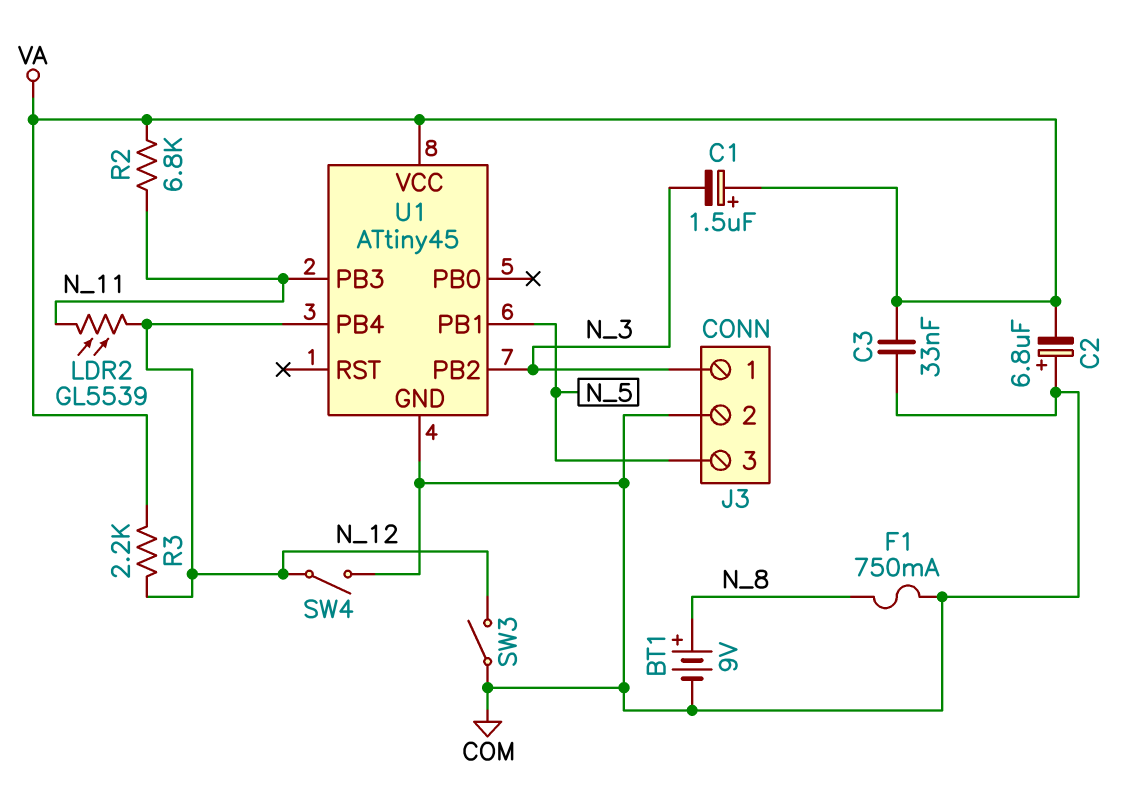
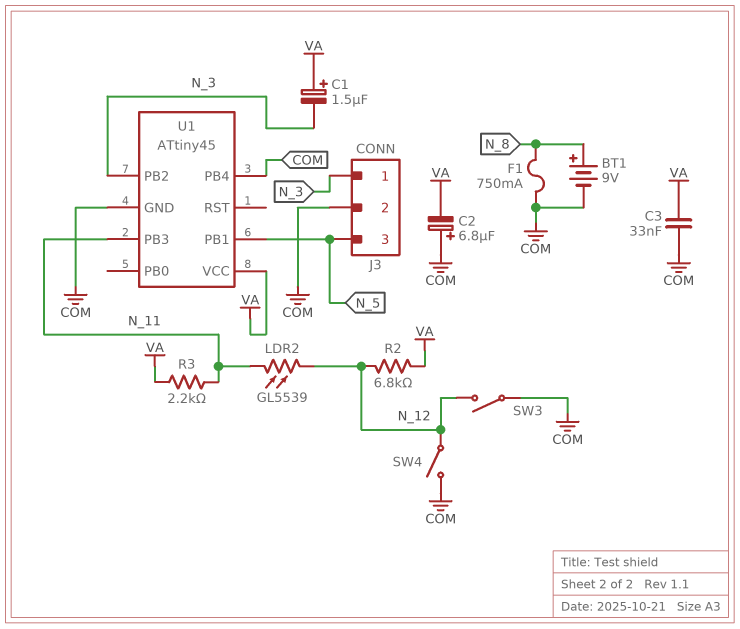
R2: 6.8k (N_11, VA) -> 6.8k (N_12, VA)
R3: 2.2k (N_12, VA) -> 2.2k (N_11, VA)
U1 pin PB4: N_12 -> COM

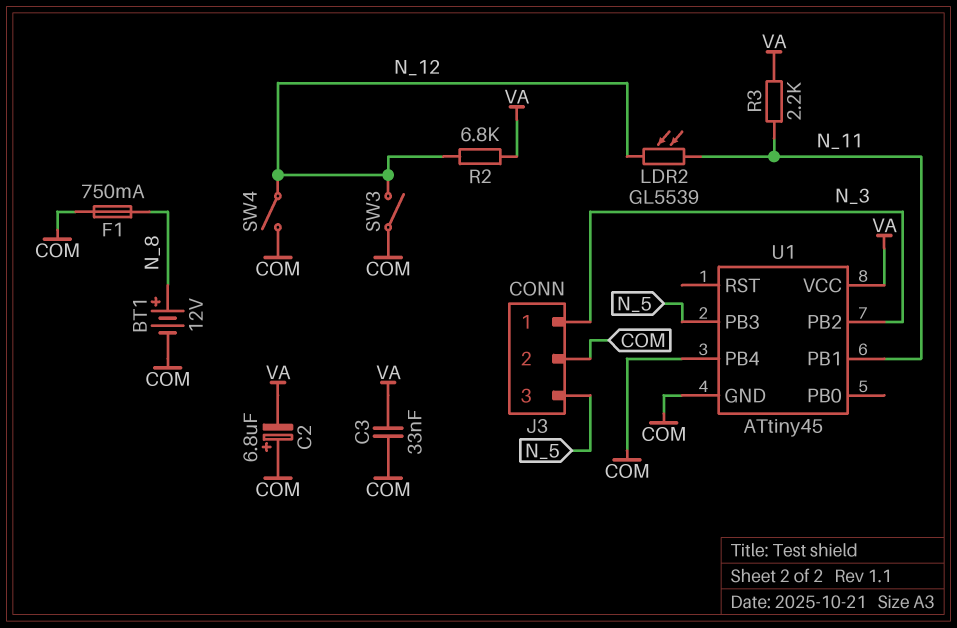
BT1: 9V (plus N_8, minus COM) -> 12V (plus N_8, minus COM)
C1: 1.5uF (plus VA, minus N_3) -> none
U1 pin PB1: N_5 -> N_11
U1 pin PB3: N_11 -> N_5

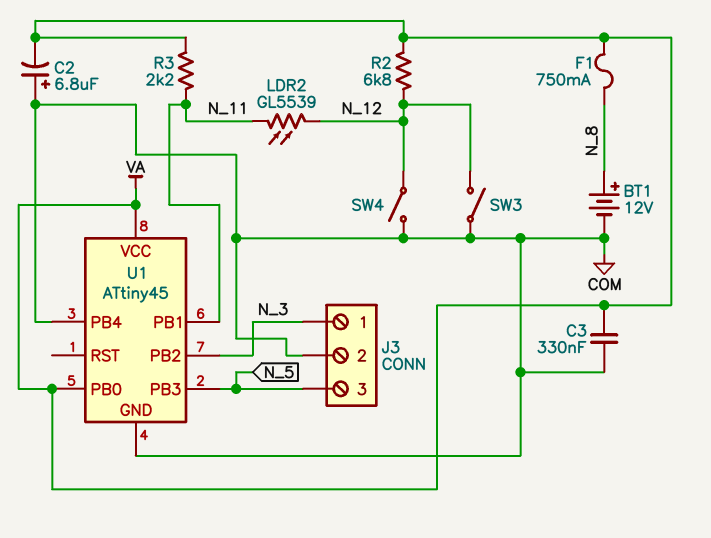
C3: 33nF (COM, VA) -> 330nF (COM, VA)
F1: 750mA (COM, N_8) -> 750mA (N_8, VA)
U1 pin PB0: none -> VA

